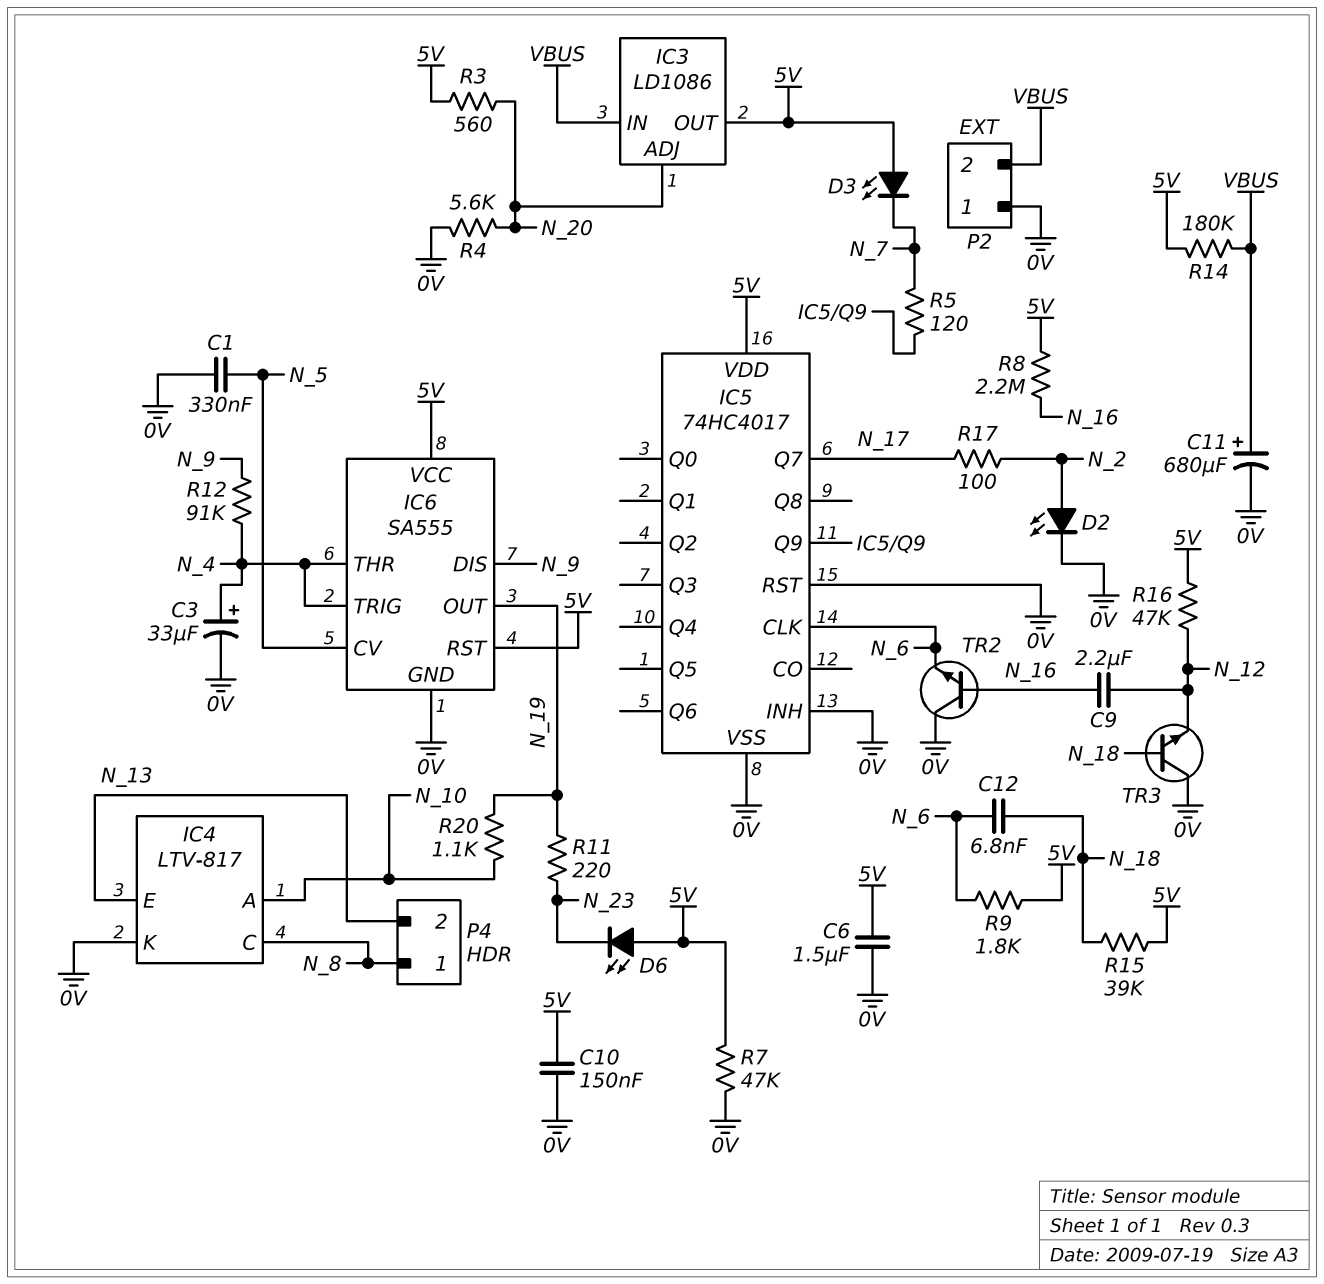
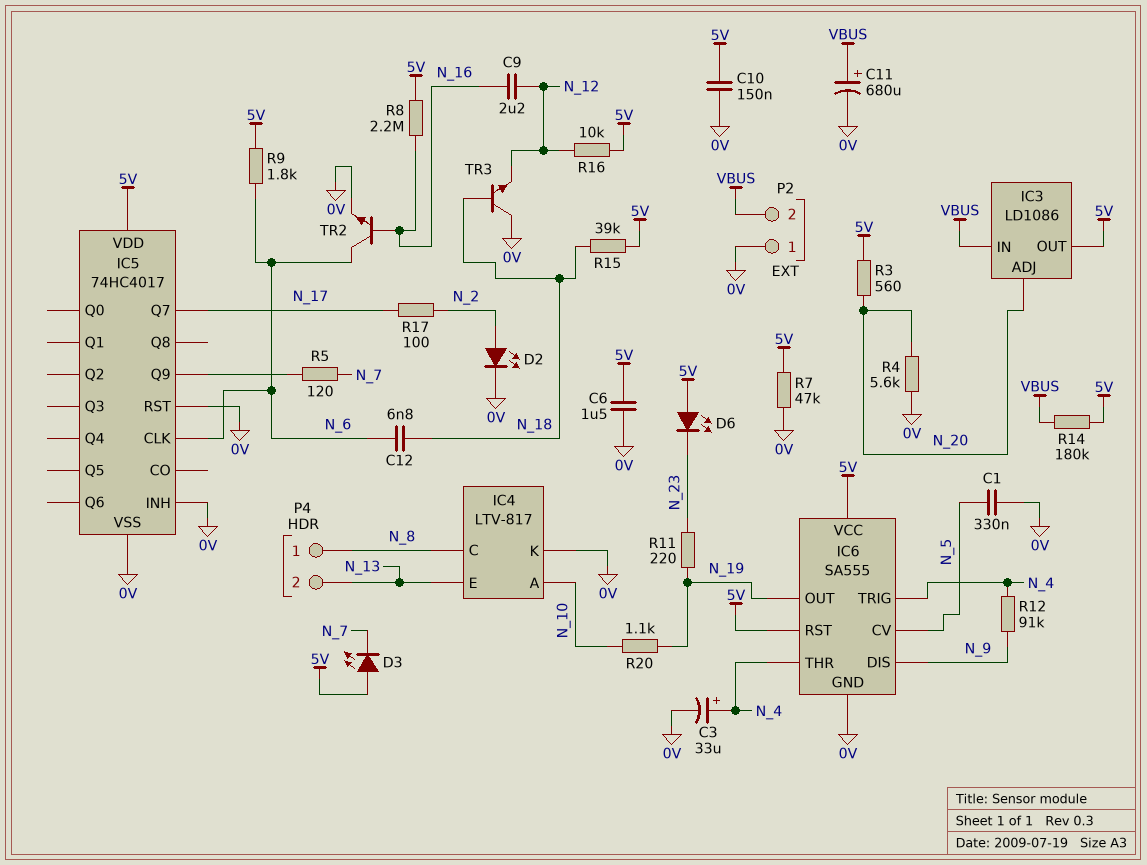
R16: 47k (5V, N_12) -> 10k (5V, N_12)
TR2: NPN (B N_16, C 0V, E N_6) -> NPN (B N_16, C N_6, E 0V)

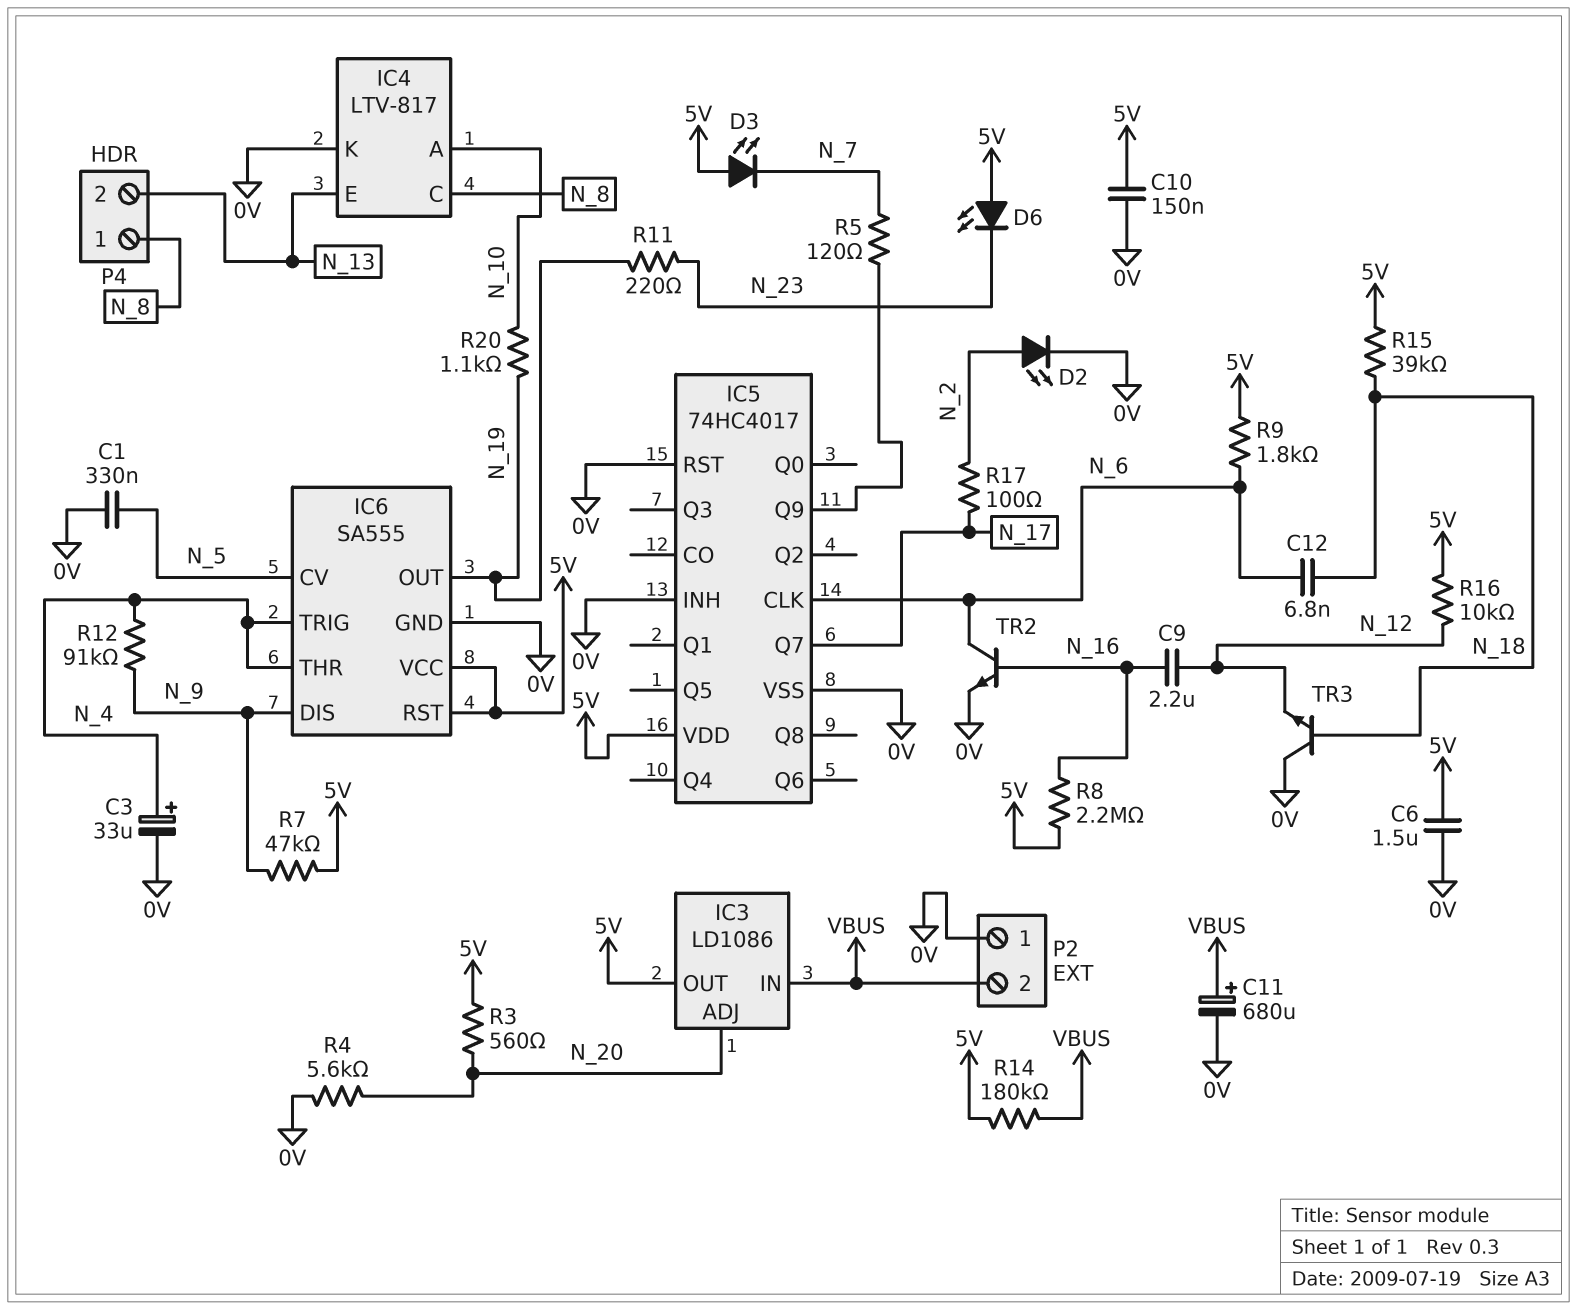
R7: 47k (0V, 5V) -> 47k (5V, N_9)

